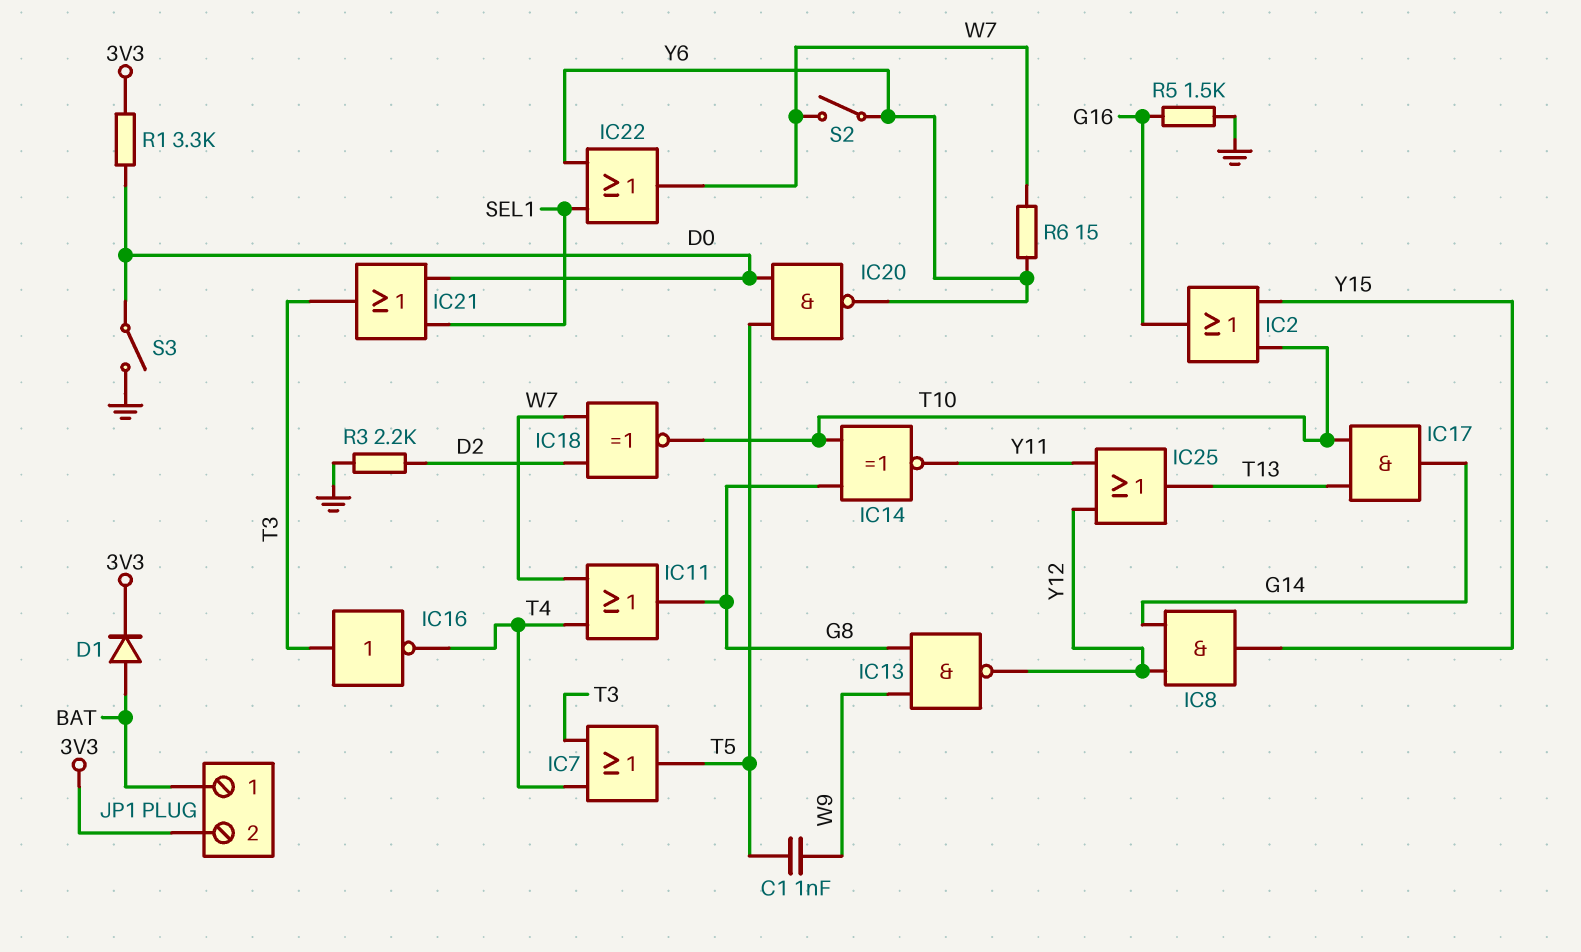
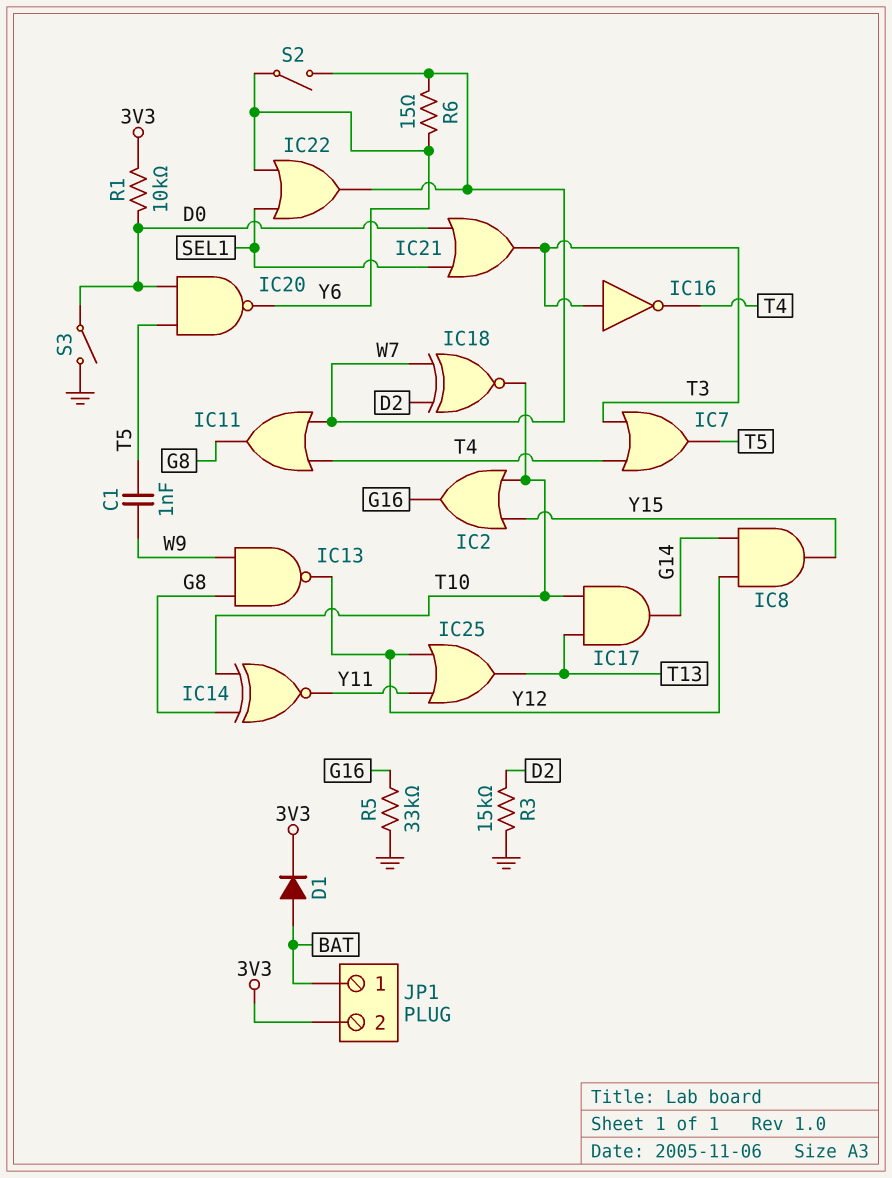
R1: 3.3k (3V3, D0) -> 10k (3V3, D0)
R3: 2.2k (D2, GND) -> 15k (D2, GND)
R5: 1.5k (G16, GND) -> 33k (G16, GND)

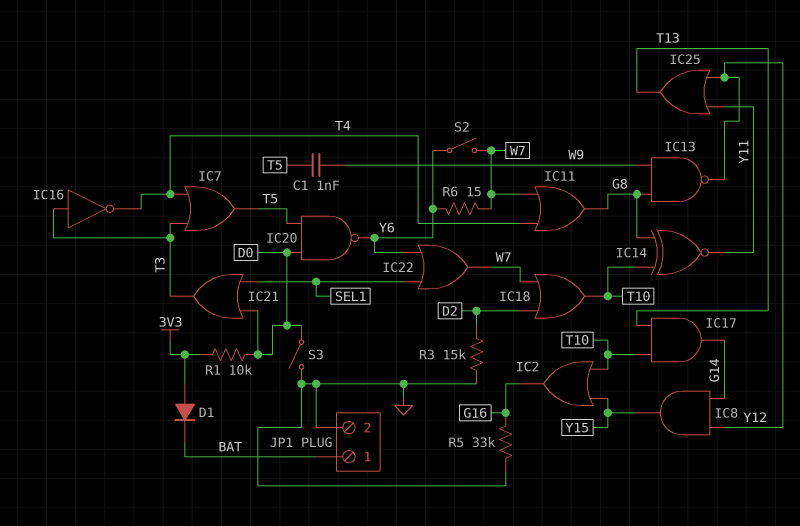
D1: diode (A BAT, K 3V3) -> diode (A 3V3, K BAT)
IC18: XNOR (in D2, in W7, out T10) -> OR (in D2, in W7, out T10)
JP1 pin 2: 3V3 -> GND

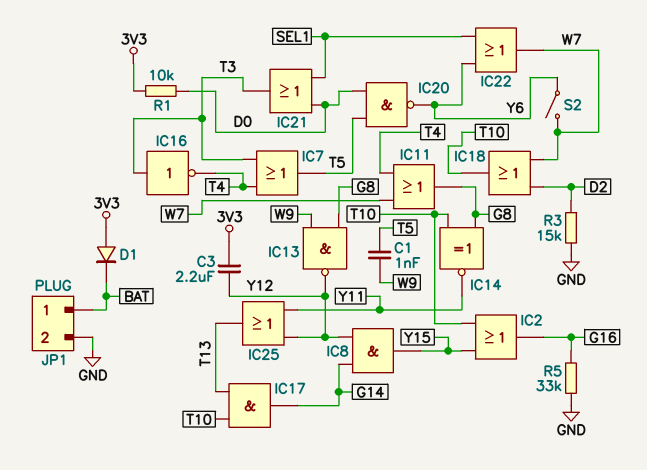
C3: none -> 2.2uF (3V3, Y12)
R6: 15 (W7, Y6) -> none
S3: switch (D0, GND) -> none

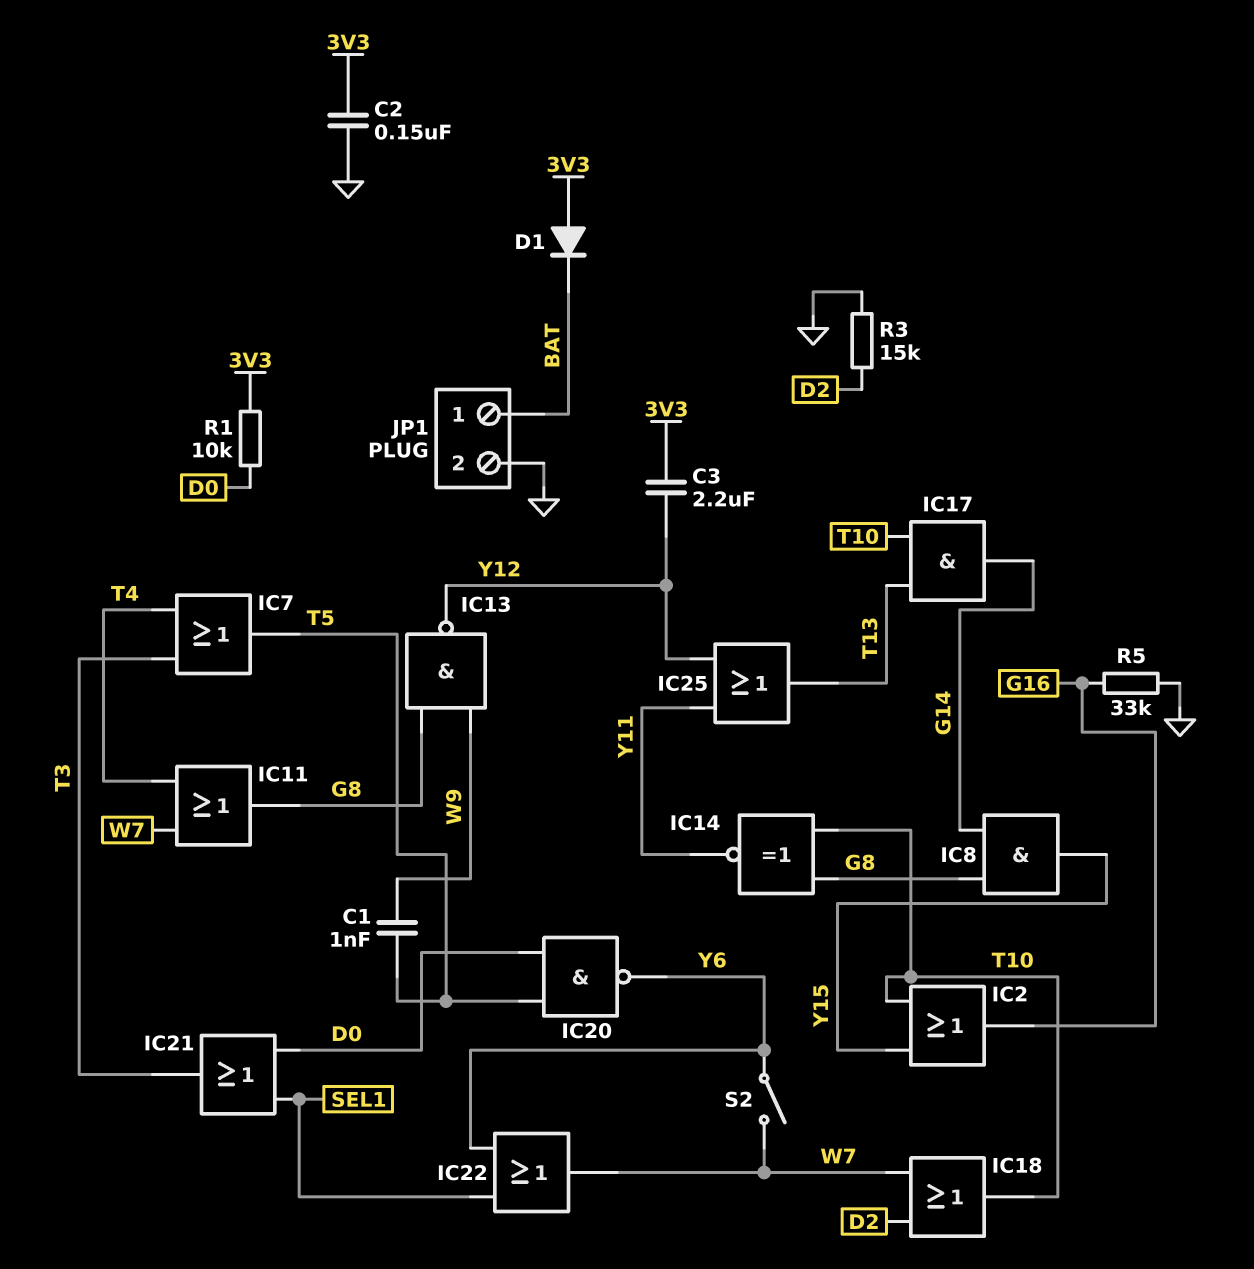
C2: none -> 150nF (3V3, GND)
IC8: AND (in G14, in Y12, out Y15) -> AND (in G8, in G14, out Y15)
IC16: NOT (in T3, out T4) -> none

